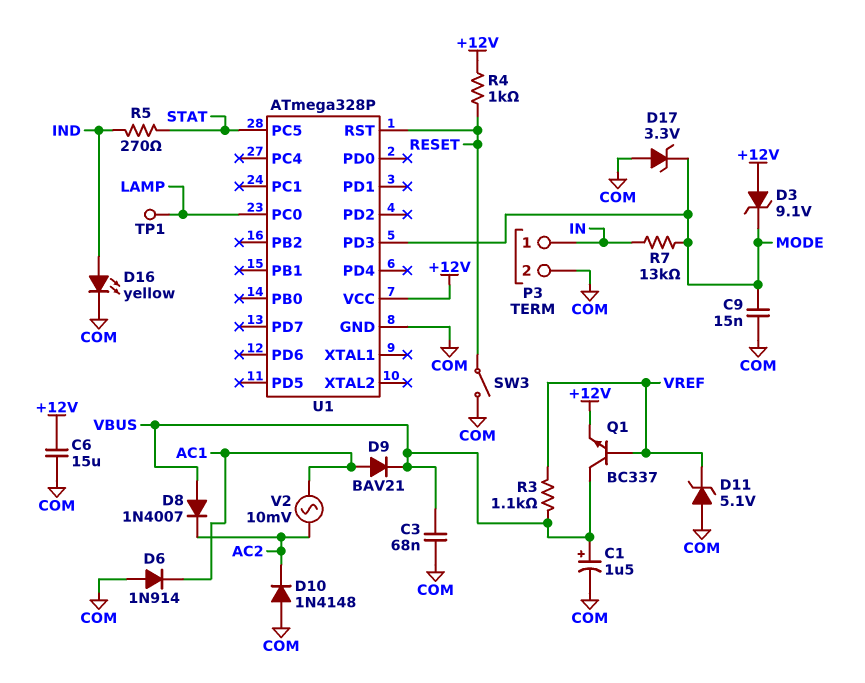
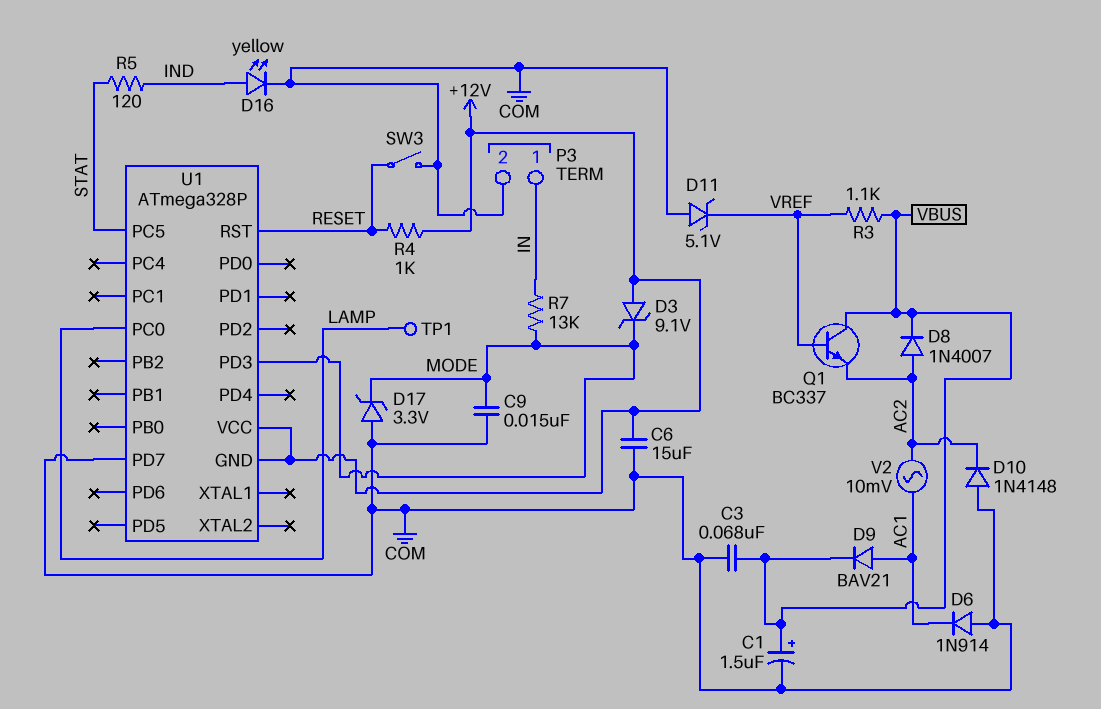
D8: diode 1N4007 (A VBUS, K AC2) -> diode 1N4007 (A AC2, K VBUS)
Q1: NPN BC337 (B VREF, C VBUS, E +12V) -> NPN BC337 (B VREF, C VBUS, E AC2)
R5: 270 (IND, STAT) -> 120 (IND, STAT)
U1 pin GND: COM -> +12V
U1 pin PD7: none -> COM

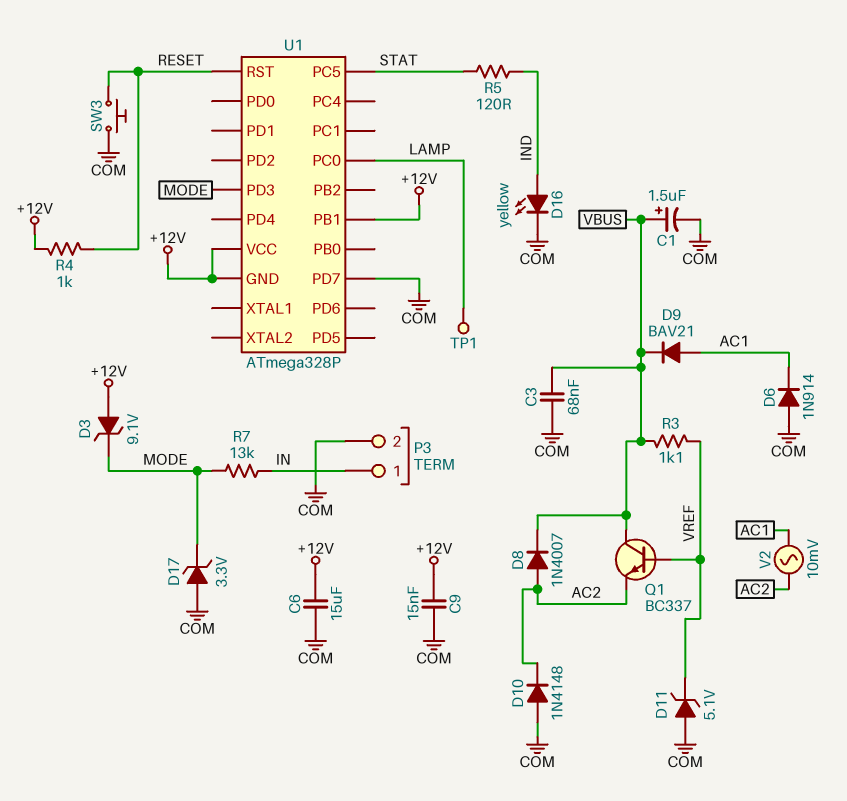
C9: 15nF (COM, MODE) -> 15nF (+12V, COM)
SW3: switch (COM, RESET) -> button (COM, RESET)
U1 pin PB1: none -> +12V

